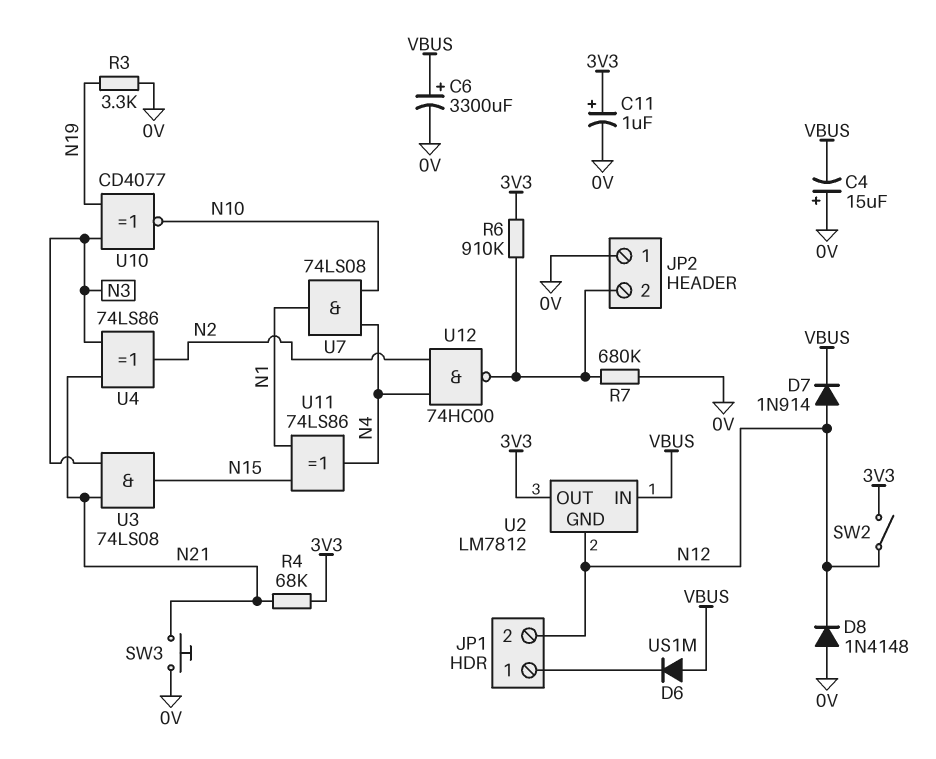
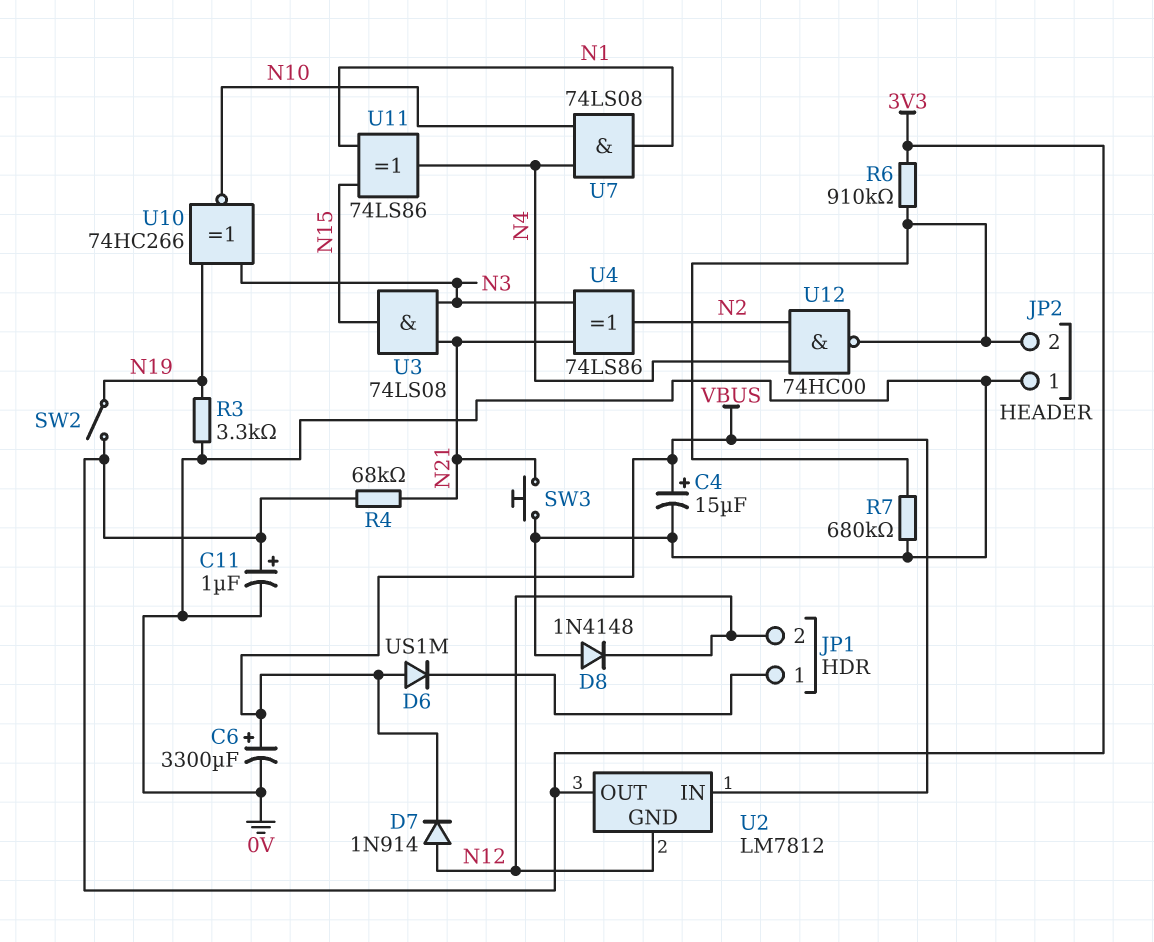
C4: 15uF (plus 0V, minus VBUS) -> 15uF (plus VBUS, minus 0V)
SW2: switch (3V3, N12) -> switch (3V3, N19)
U10: XNOR CD4077 (in N3, in N19, out N10) -> XNOR 74HC266 (in N3, in N19, out N10)

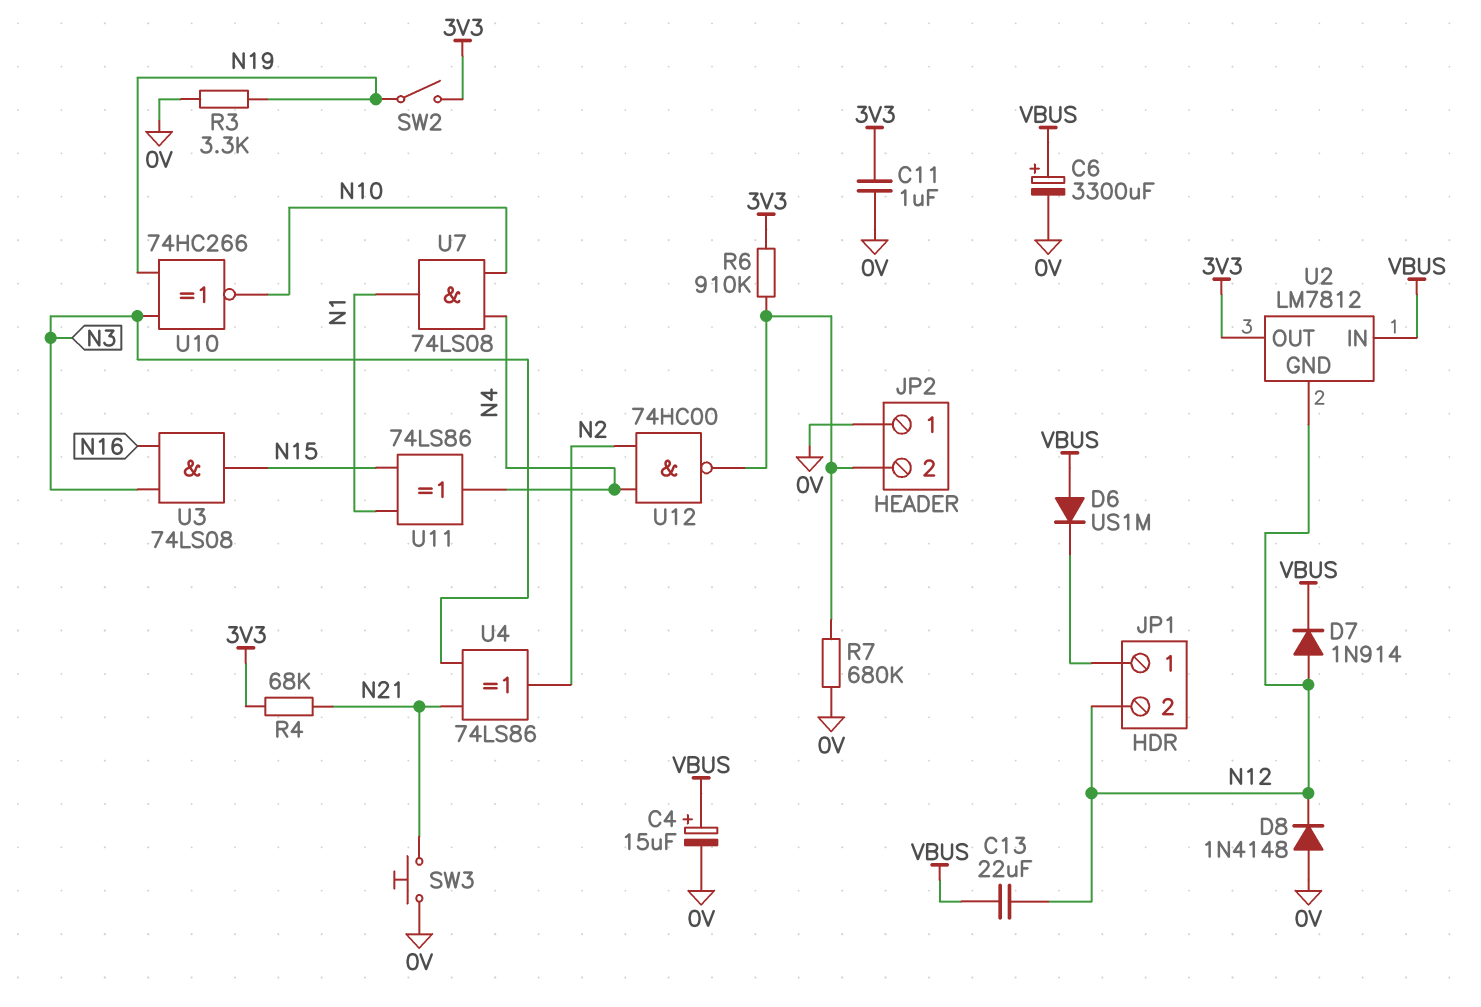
C11: 1uF (plus 3V3, minus 0V) -> 1uF (0V, 3V3)
C13: none -> 22uF (N12, VBUS)
U3: AND 74LS08 (in N3, in N21, out N15) -> AND 74LS08 (in N3, in N16, out N15)

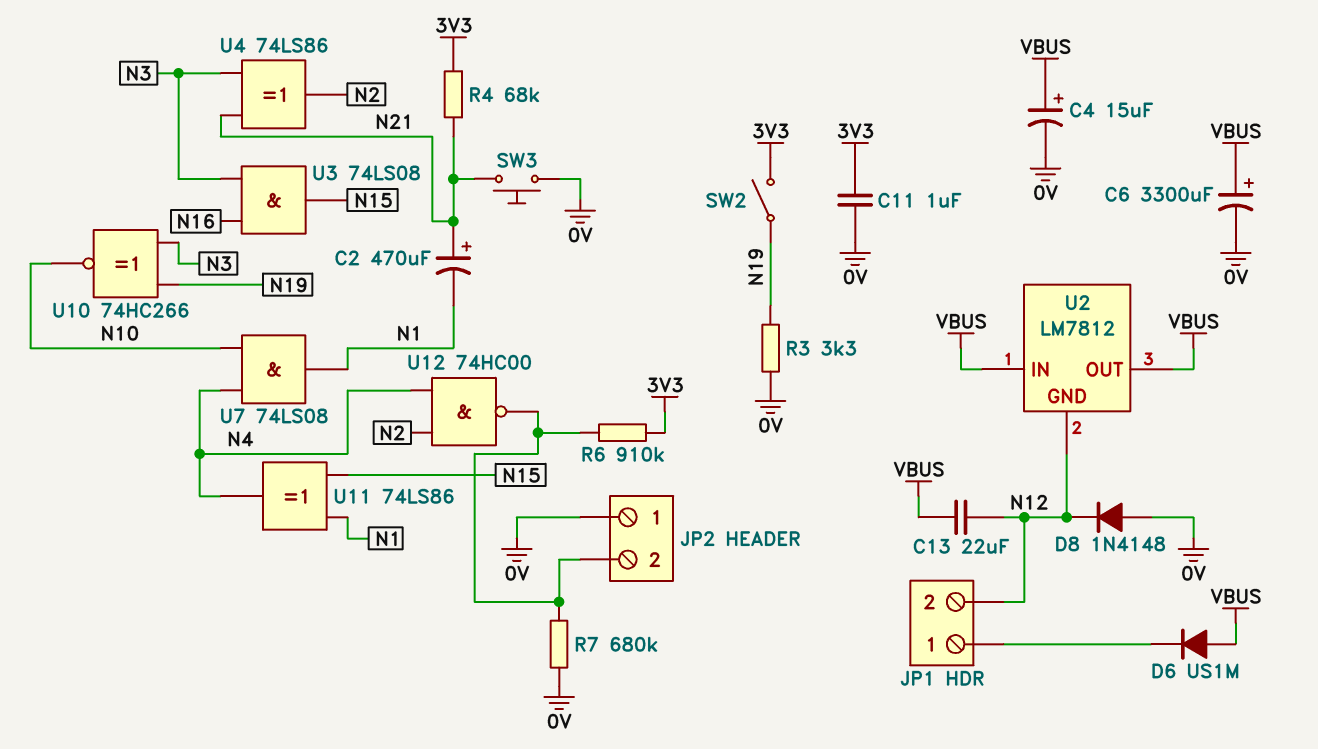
C2: none -> 470uF (plus N21, minus N1)
D7: diode 1N914 (A N12, K VBUS) -> none
U2 pin OUT: 3V3 -> VBUS

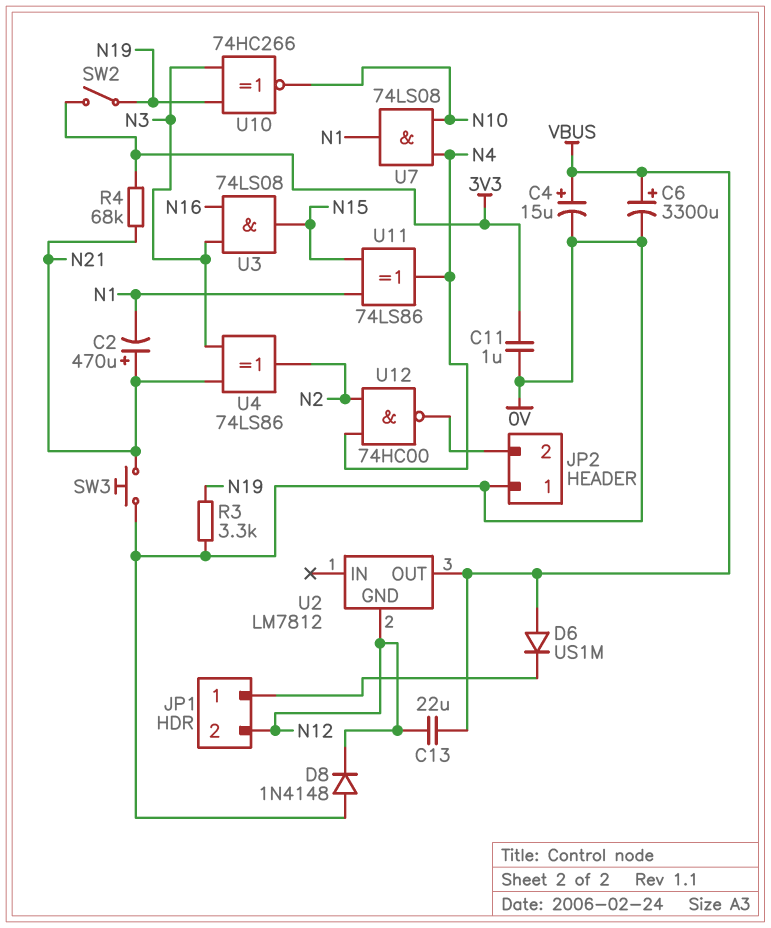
R6: 910k (3V3, JP2/2) -> none
R7: 680k (0V, JP2/2) -> none
U2 pin IN: VBUS -> none

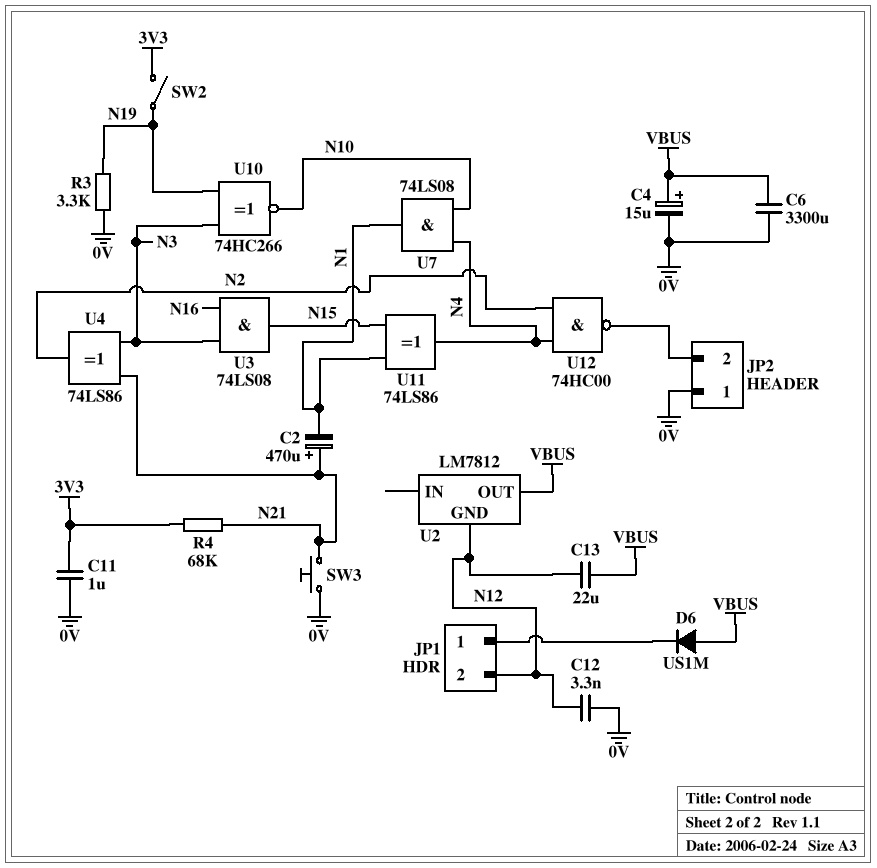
C6: 3300uF (plus VBUS, minus 0V) -> 3300uF (0V, VBUS)
C12: none -> 3.3nF (0V, N12)
D8: diode 1N4148 (A 0V, K N12) -> none

